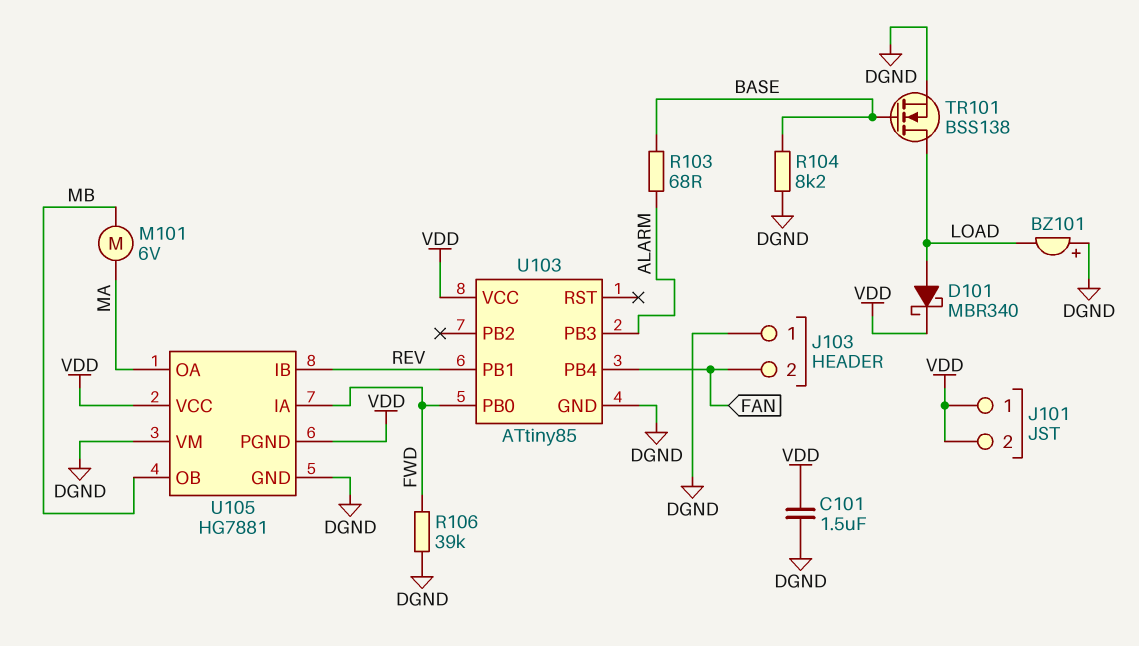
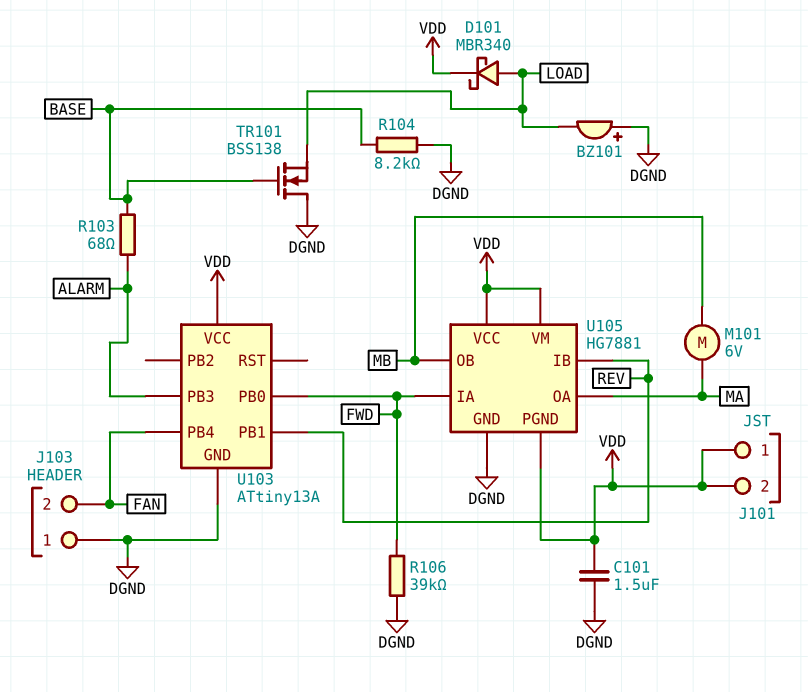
TR101: NMOS BSS138 (G BASE, D LOAD, S DGND) -> NMOS BSS138 (G BASE, D DGND, S LOAD)
U103: ATtiny85 -> ATtiny13A
U105 pin VM: DGND -> VDD

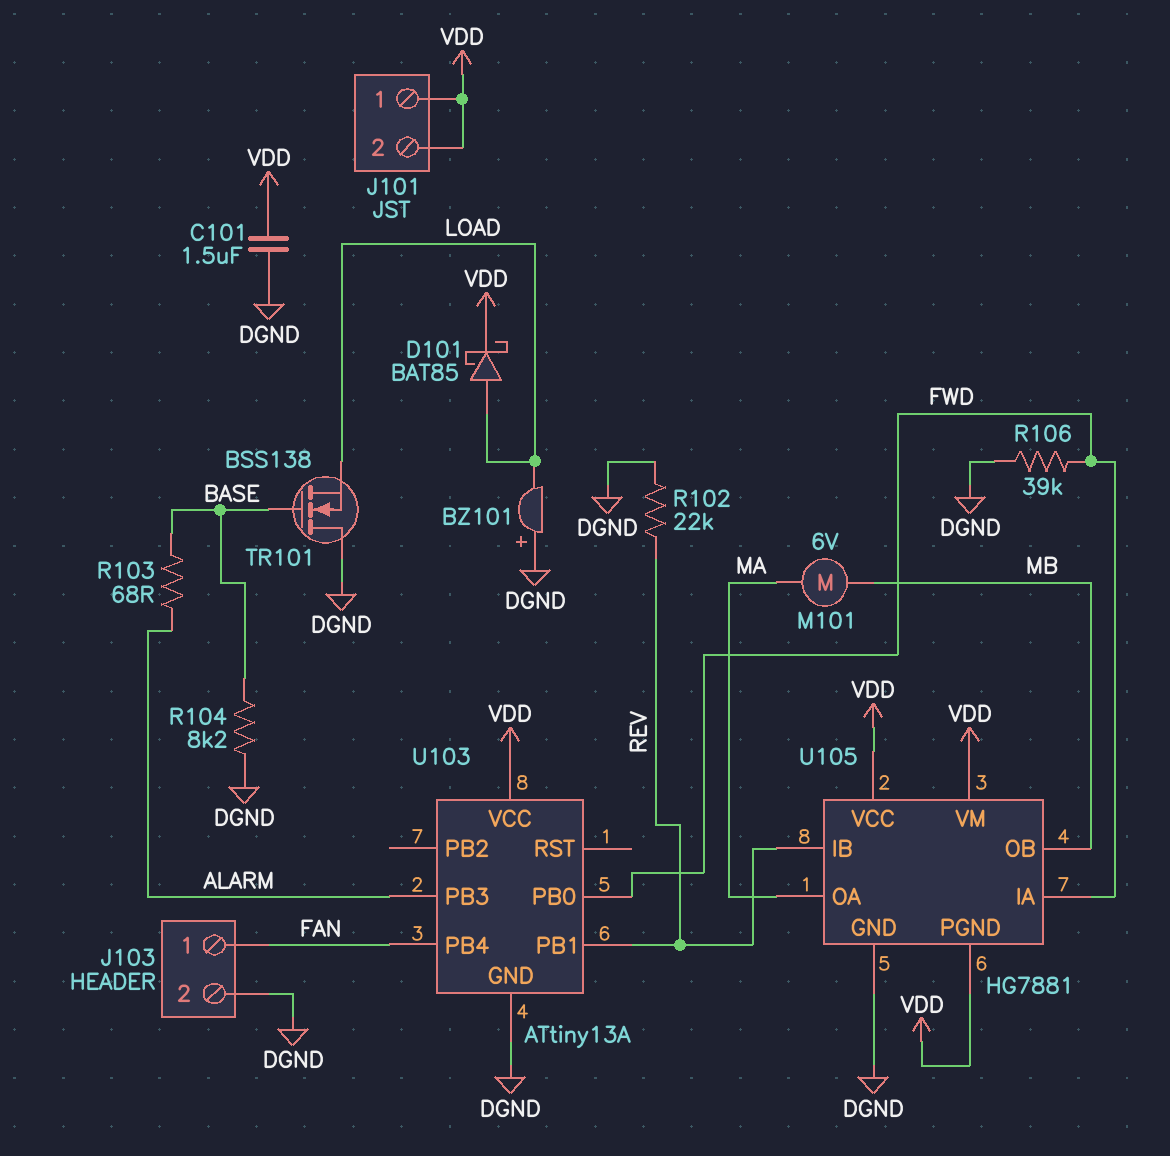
D101: schottky MBR340 (A LOAD, K VDD) -> schottky BAT85 (A LOAD, K VDD)
J103 pin 1: DGND -> FAN
J103 pin 2: FAN -> DGND
R102: none -> 22k (DGND, REV)

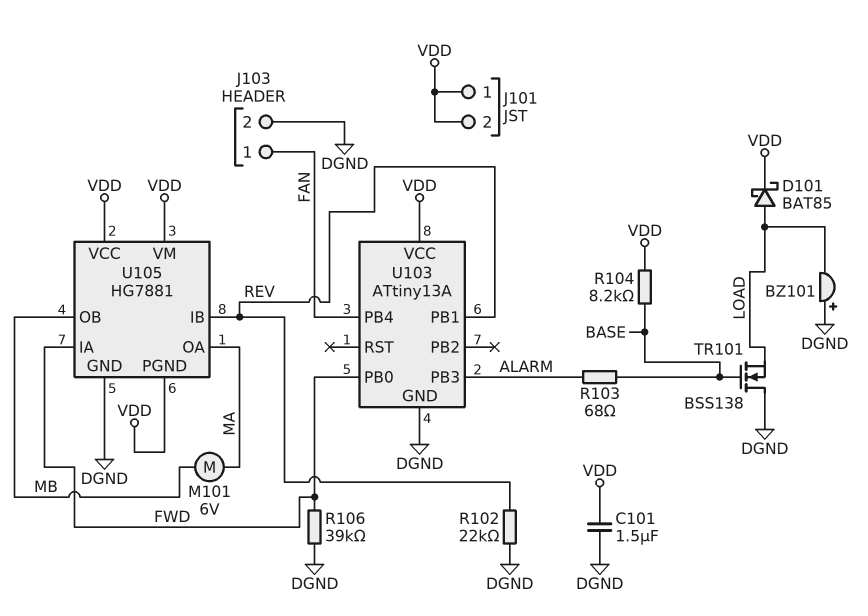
R104: 8.2k (BASE, DGND) -> 8.2k (BASE, VDD)

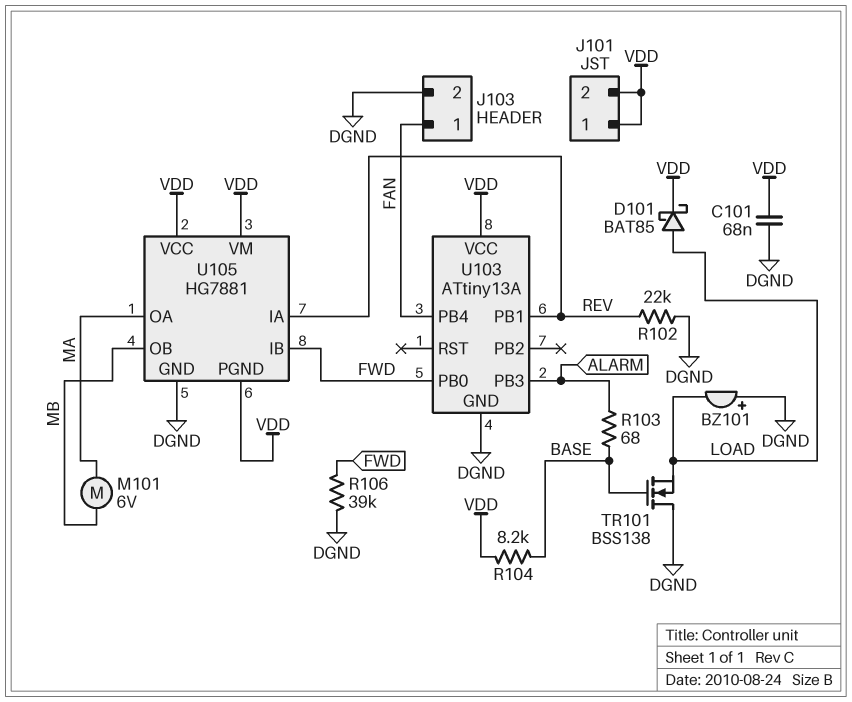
C101: 1.5uF (DGND, VDD) -> 68nF (DGND, VDD)
U105 pin IA: FWD -> REV
U105 pin IB: REV -> FWD

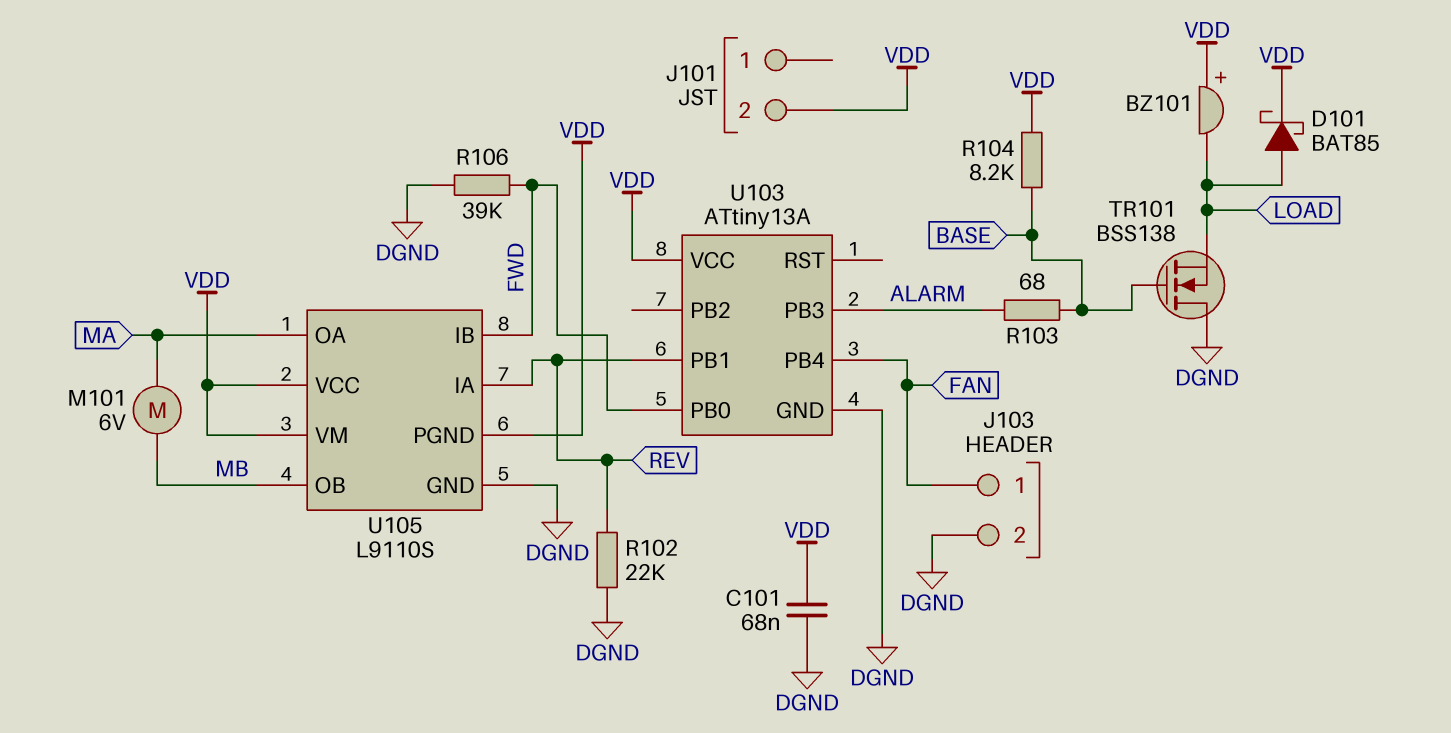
BZ101: buzzer (plus DGND, minus LOAD) -> buzzer (plus VDD, minus LOAD)
J101 pin 1: VDD -> none
U105: HG7881 -> L9110S

